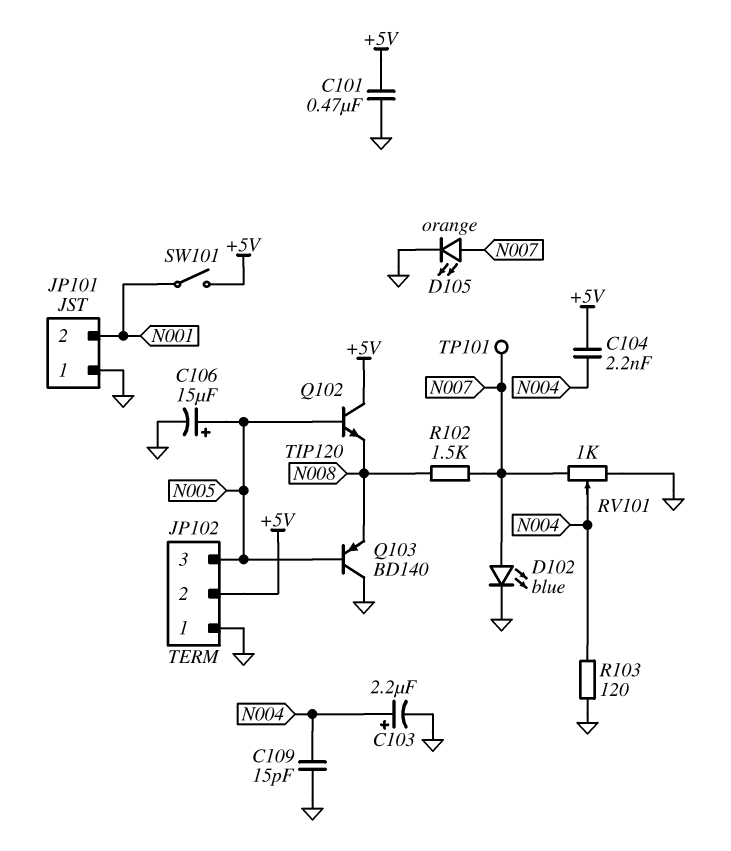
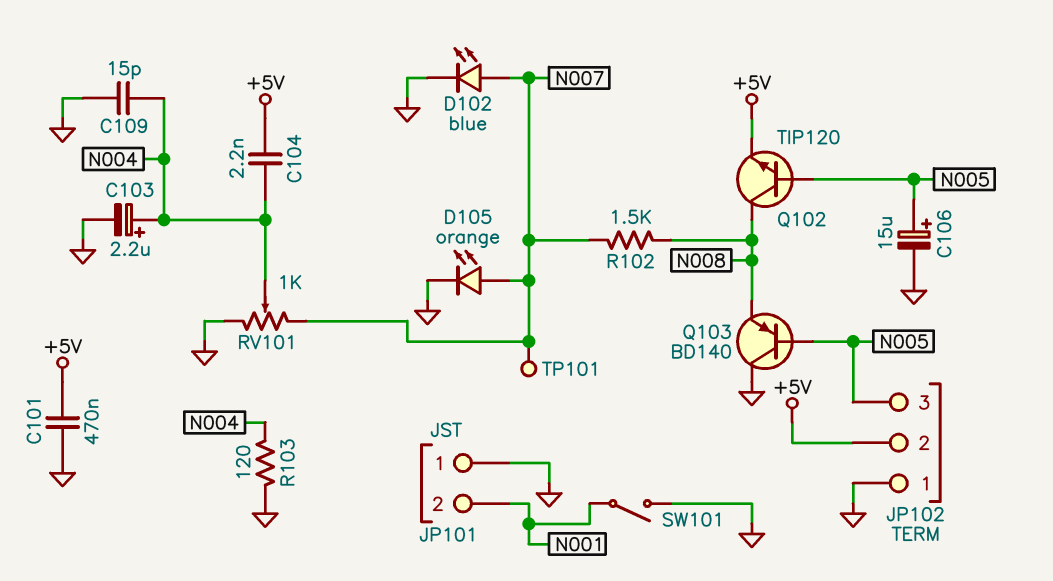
Q102: NPN TIP120 (B N005, C +5V, E N008) -> NPN TIP120 (B N005, C N008, E +5V)
SW101: switch (+5V, N001) -> switch (GND, N001)

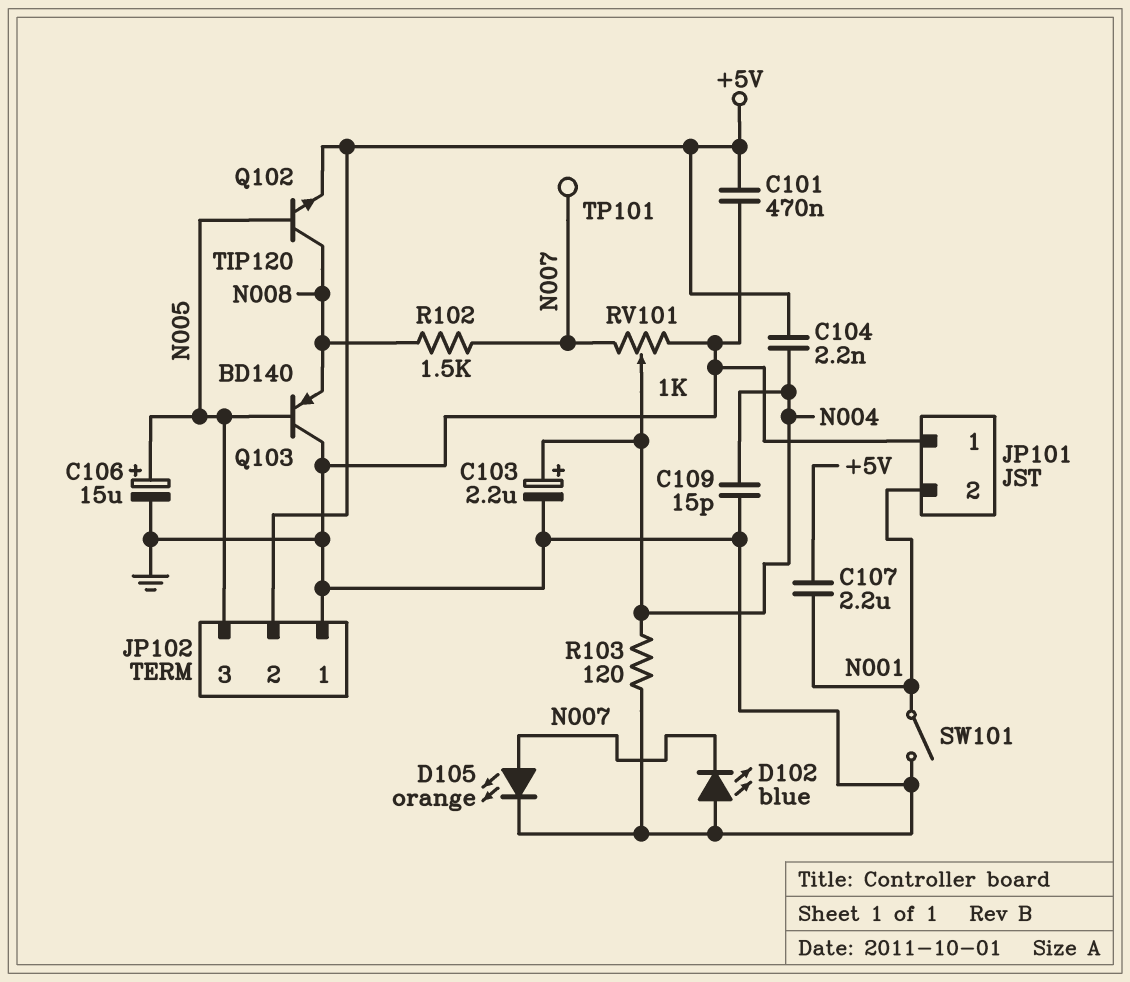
C107: none -> 2.2uF (+5V, N001)
D102: LED blue (A N007, K GND) -> LED blue (A GND, K N007)

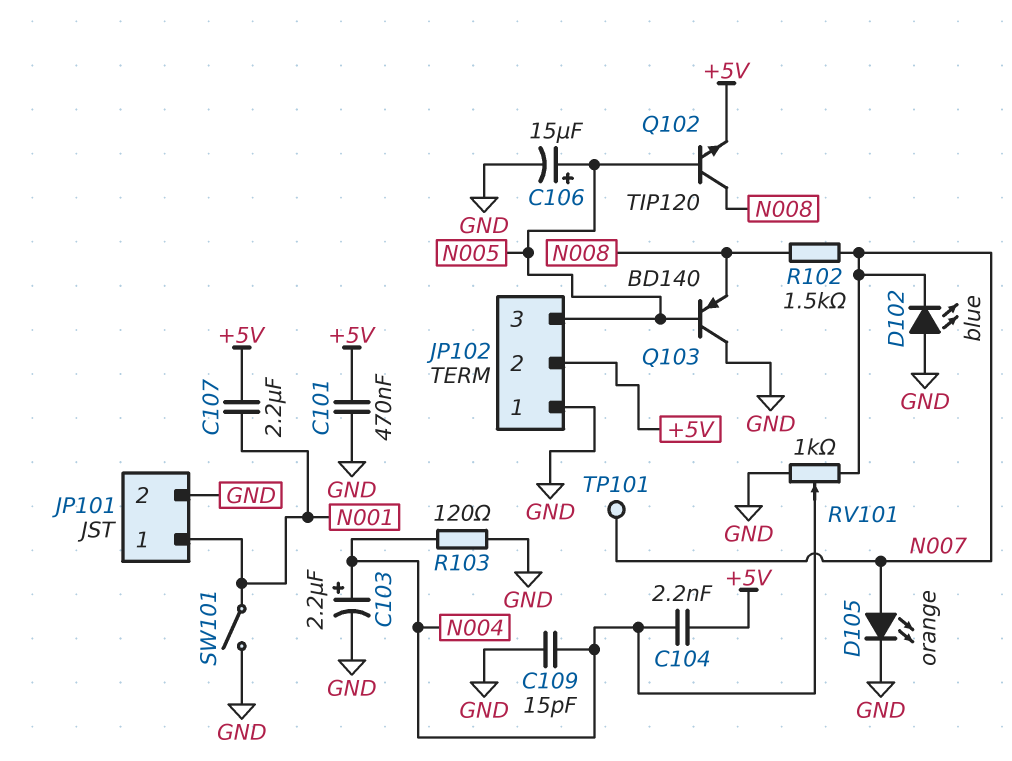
JP101 pin 1: GND -> N001
JP101 pin 2: N001 -> GND

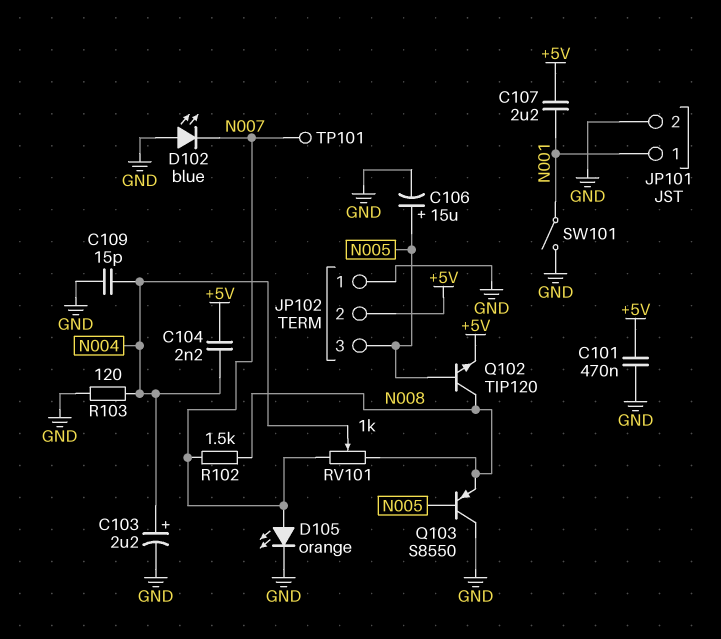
Q103: PNP BD140 (B N005, C GND, E N008) -> PNP S8550 (B N005, C GND, E N008)
RV101: 1k (GND, N007, wiper N004) -> 1k (N007, N008, wiper N004)

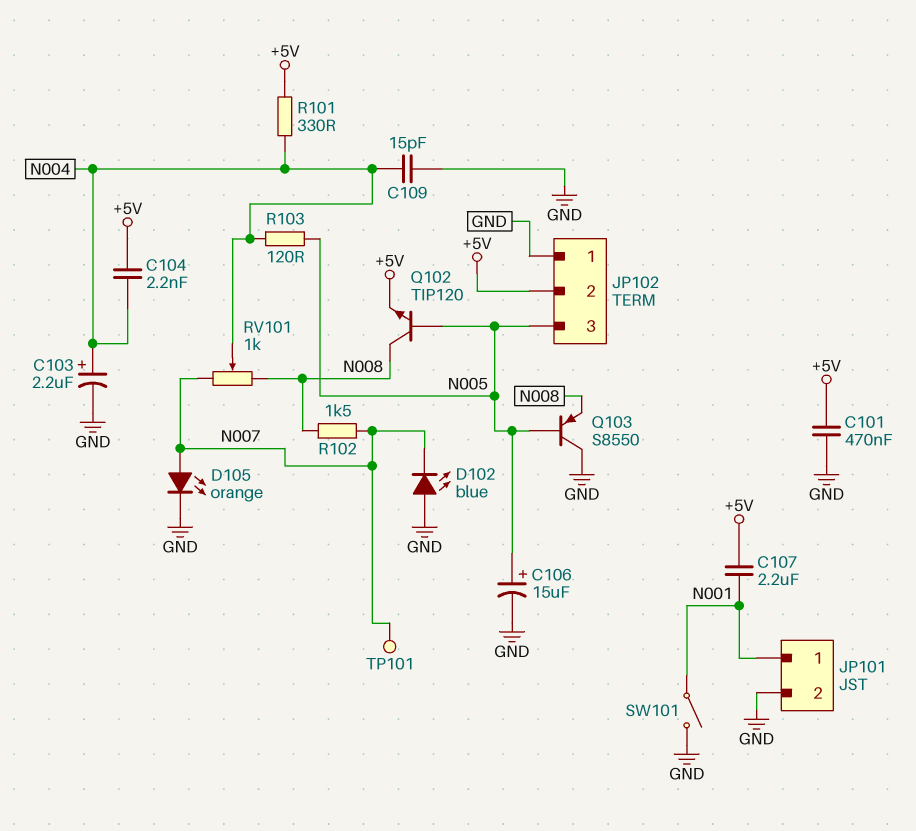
R101: none -> 330 (+5V, N004)
R103: 120 (GND, N004) -> 120 (N004, N005)

